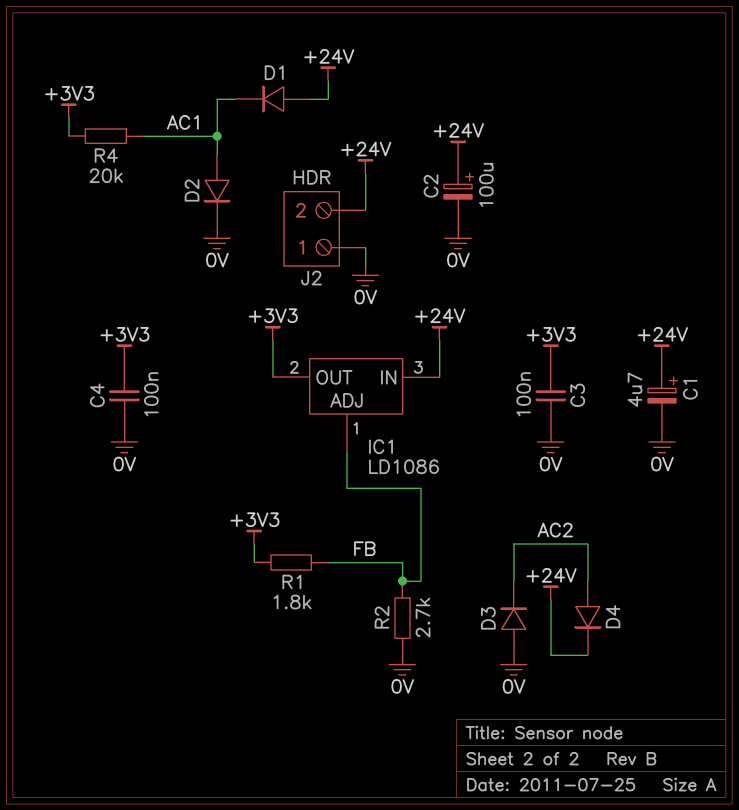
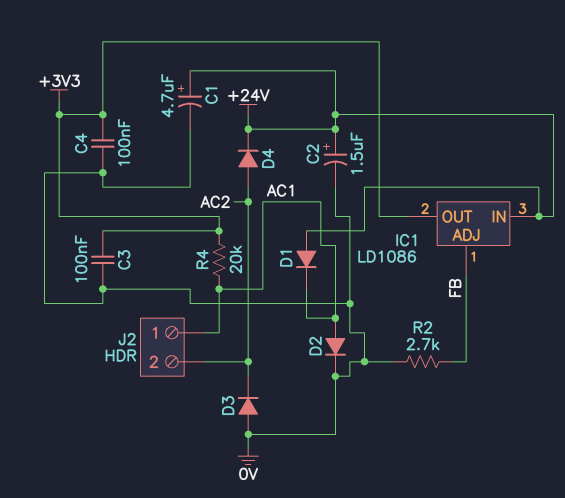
C2: 100uF (plus +24V, minus 0V) -> 1.5uF (plus +24V, minus 0V)
J2 pin 1: 0V -> AC1
J2 pin 2: +24V -> AC2
R1: 1.8k (+3V3, FB) -> none

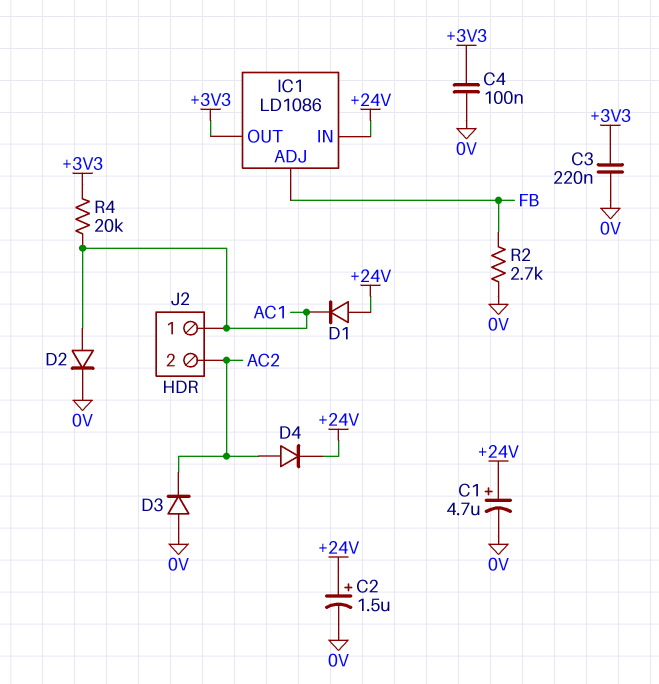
C3: 100nF (+3V3, 0V) -> 220nF (+3V3, 0V)

